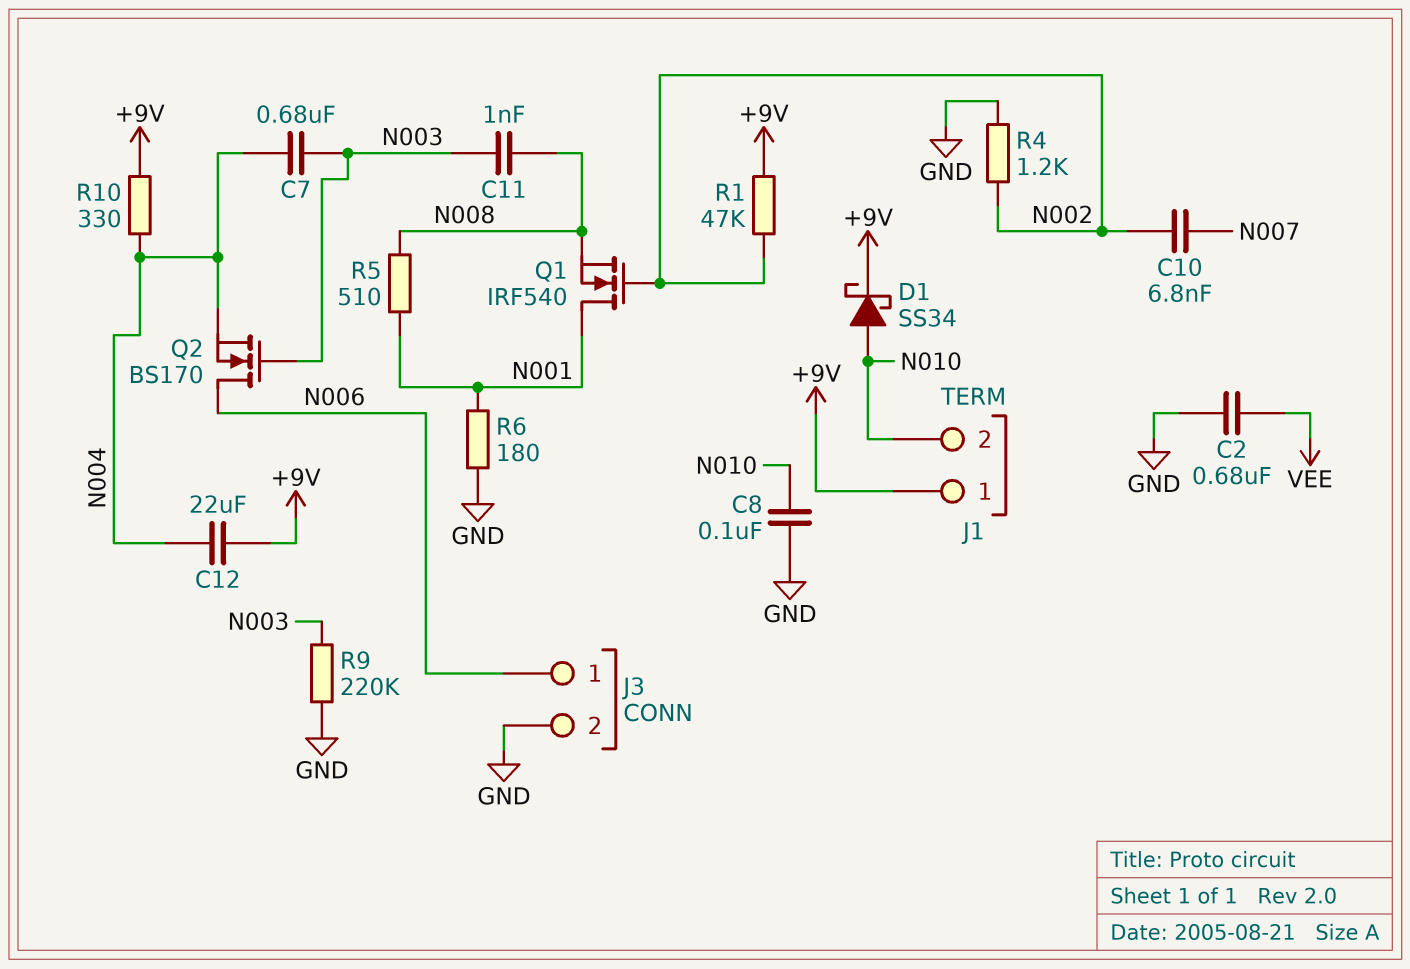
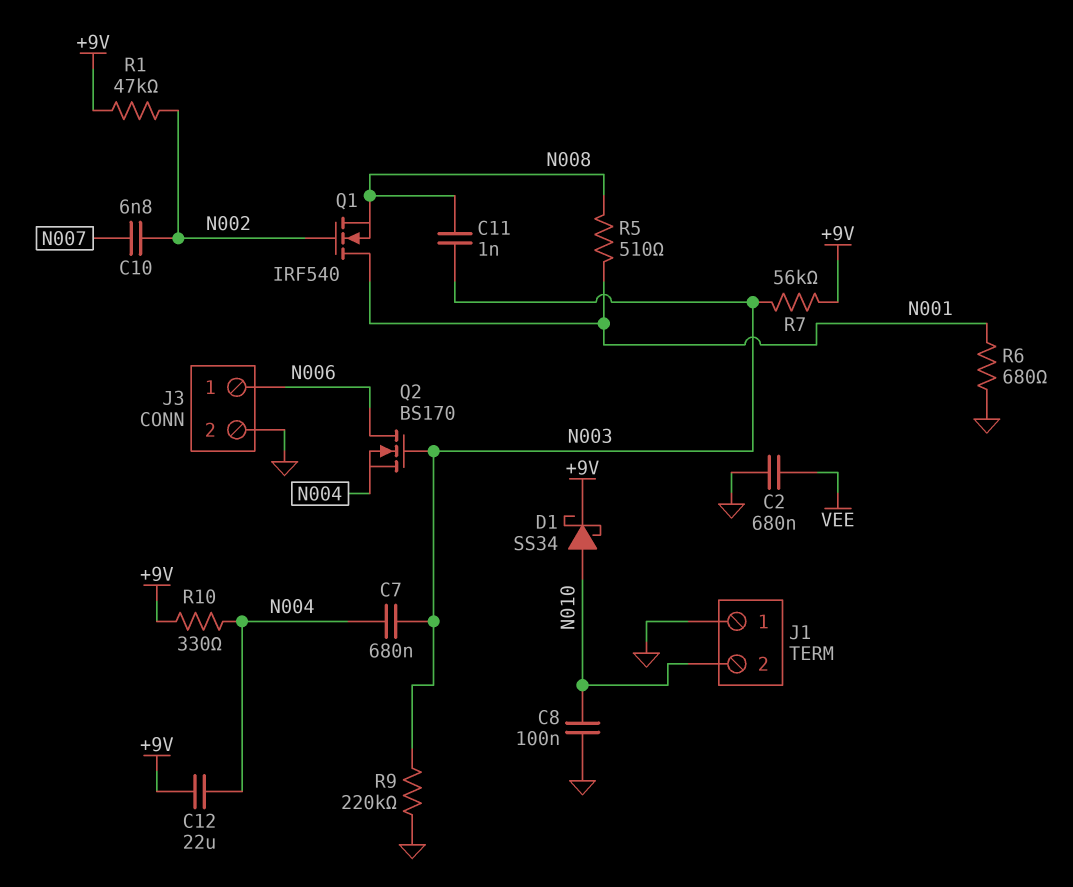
J1 pin 1: +9V -> GND
R4: 1.2k (GND, N002) -> none
R6: 180 (GND, N001) -> 680 (GND, N001)
R7: none -> 56k (+9V, N003)

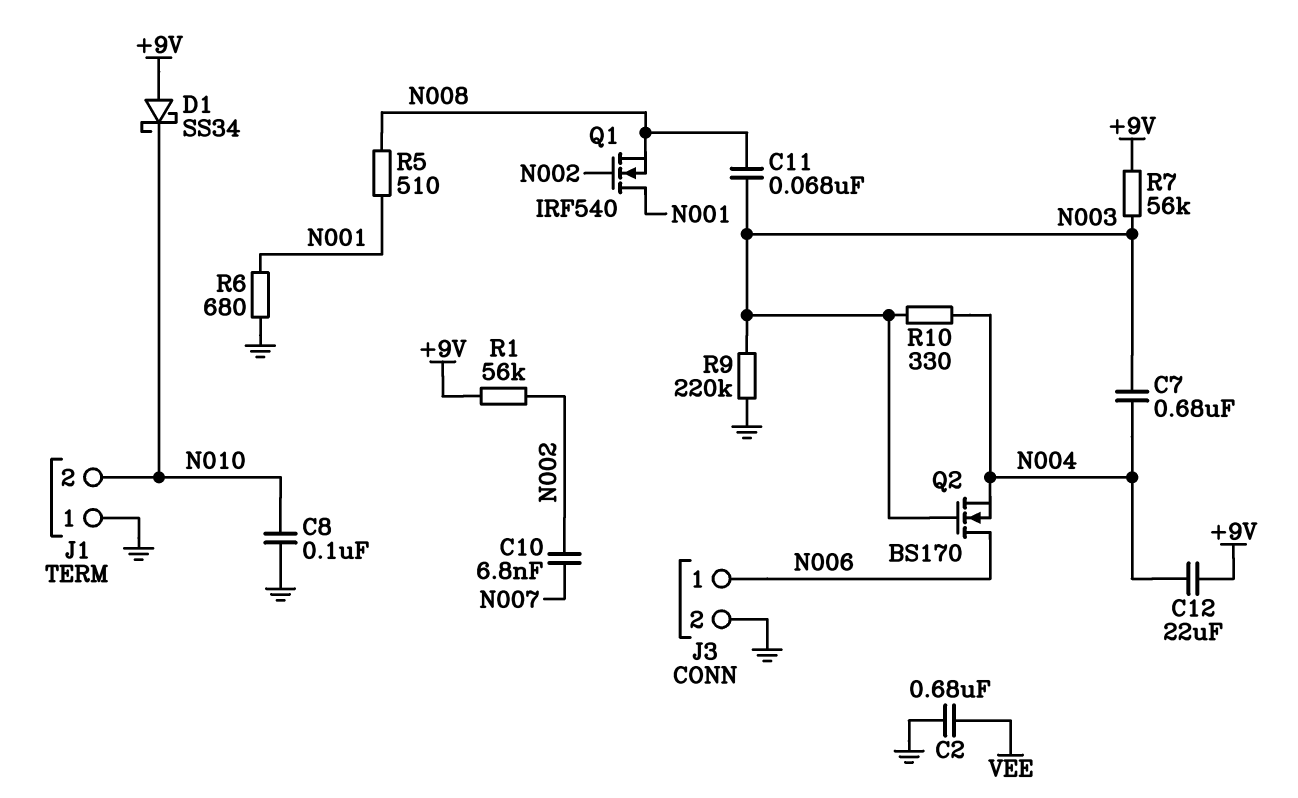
C11: 1nF (N003, N008) -> 68nF (N003, N008)
D1: schottky SS34 (A N010, K +9V) -> schottky SS34 (A +9V, K N010)
R1: 47k (+9V, N002) -> 56k (+9V, N002)
R10: 330 (+9V, N004) -> 330 (N003, N004)

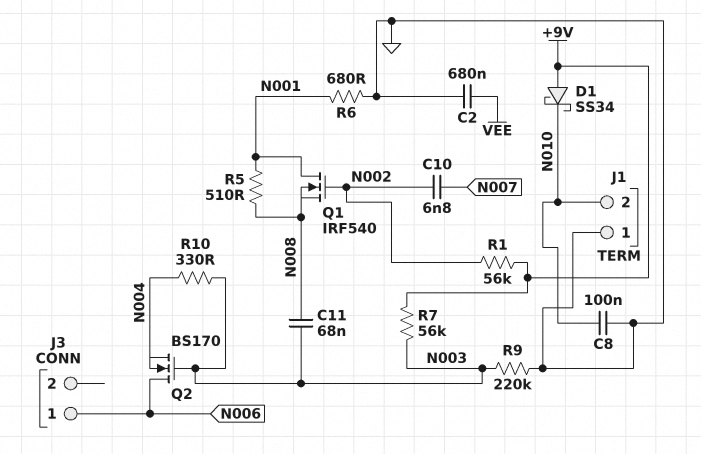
C7: 680nF (N003, N004) -> none
C12: 22uF (+9V, N004) -> none
J3 pin 2: GND -> none

